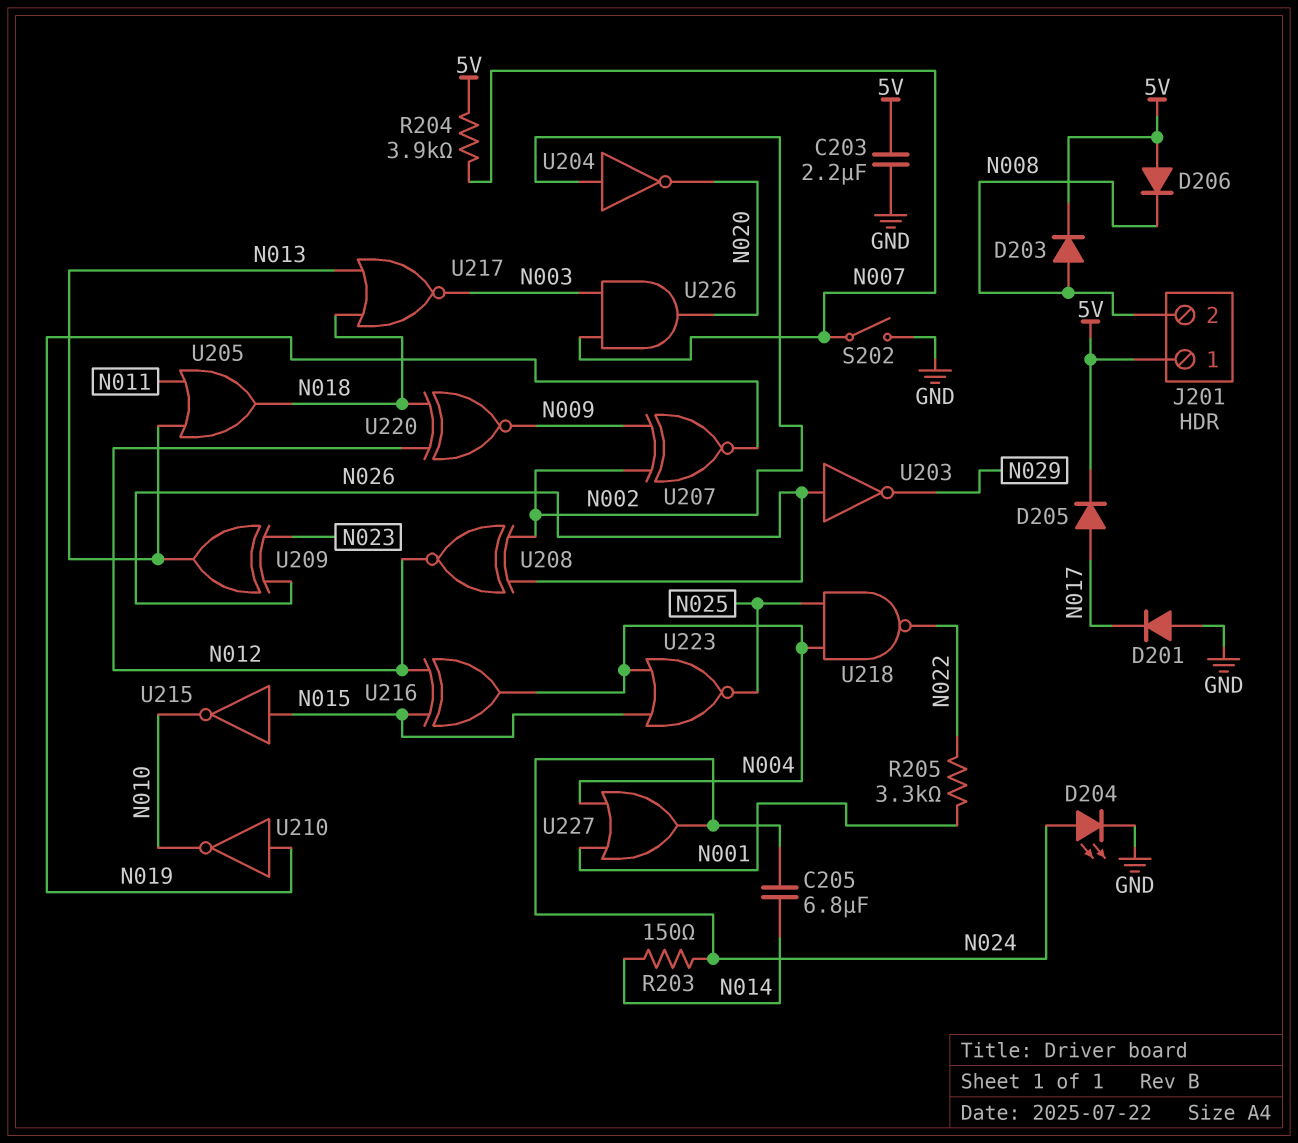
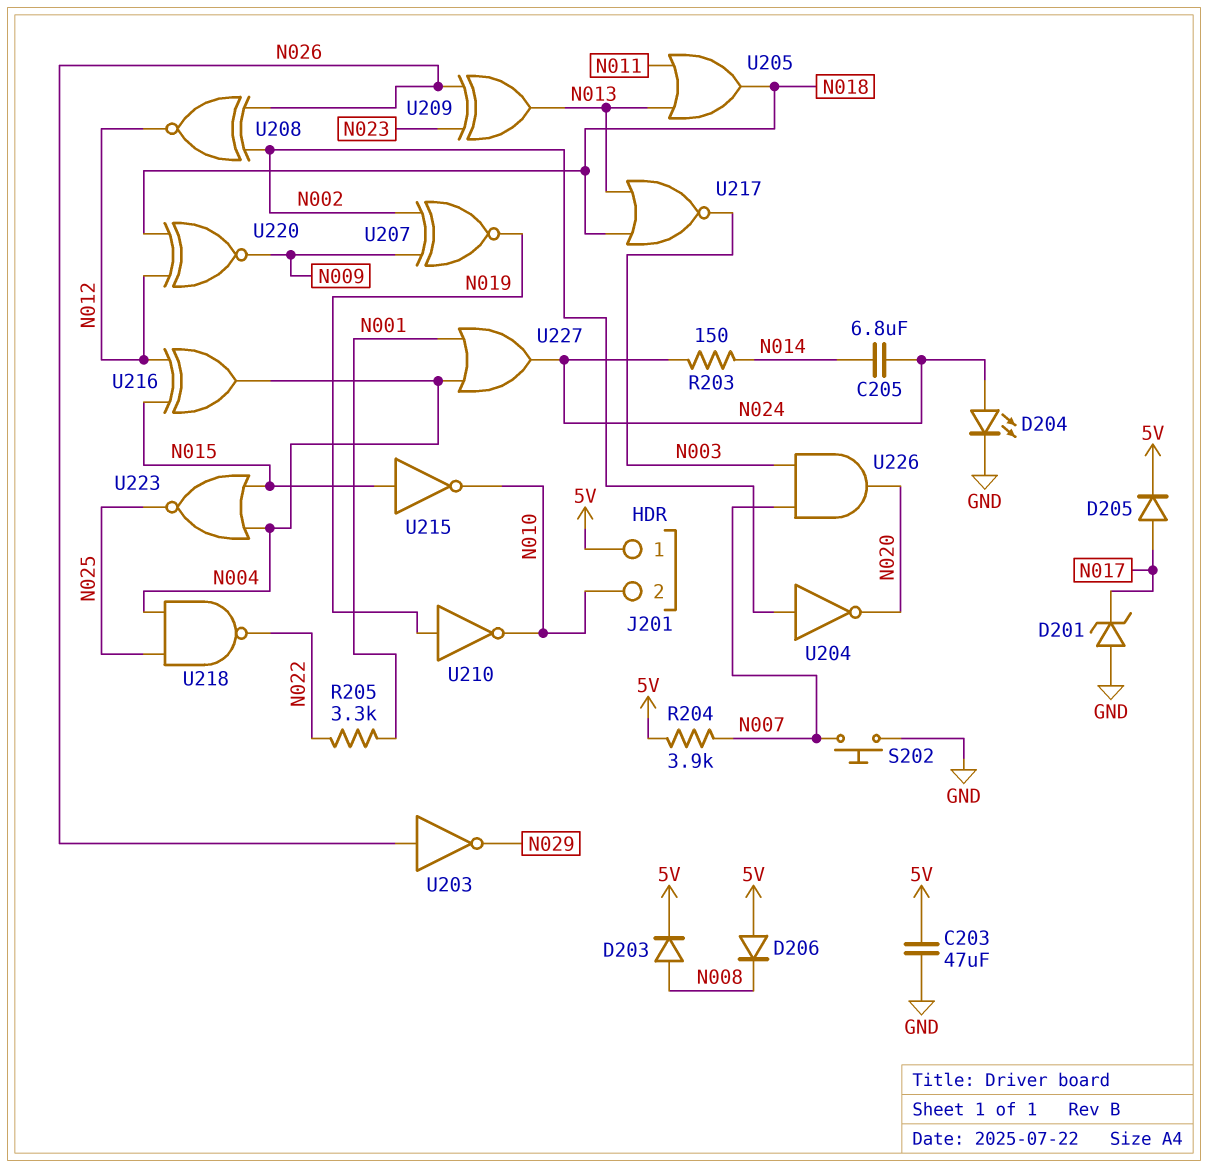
C203: 2.2uF (5V, GND) -> 47uF (5V, GND)
D201: diode (A GND, K N017) -> zener (A GND, K N017)
J201 pin 2: N008 -> N010
S202: switch (GND, N007) -> button (GND, N007)

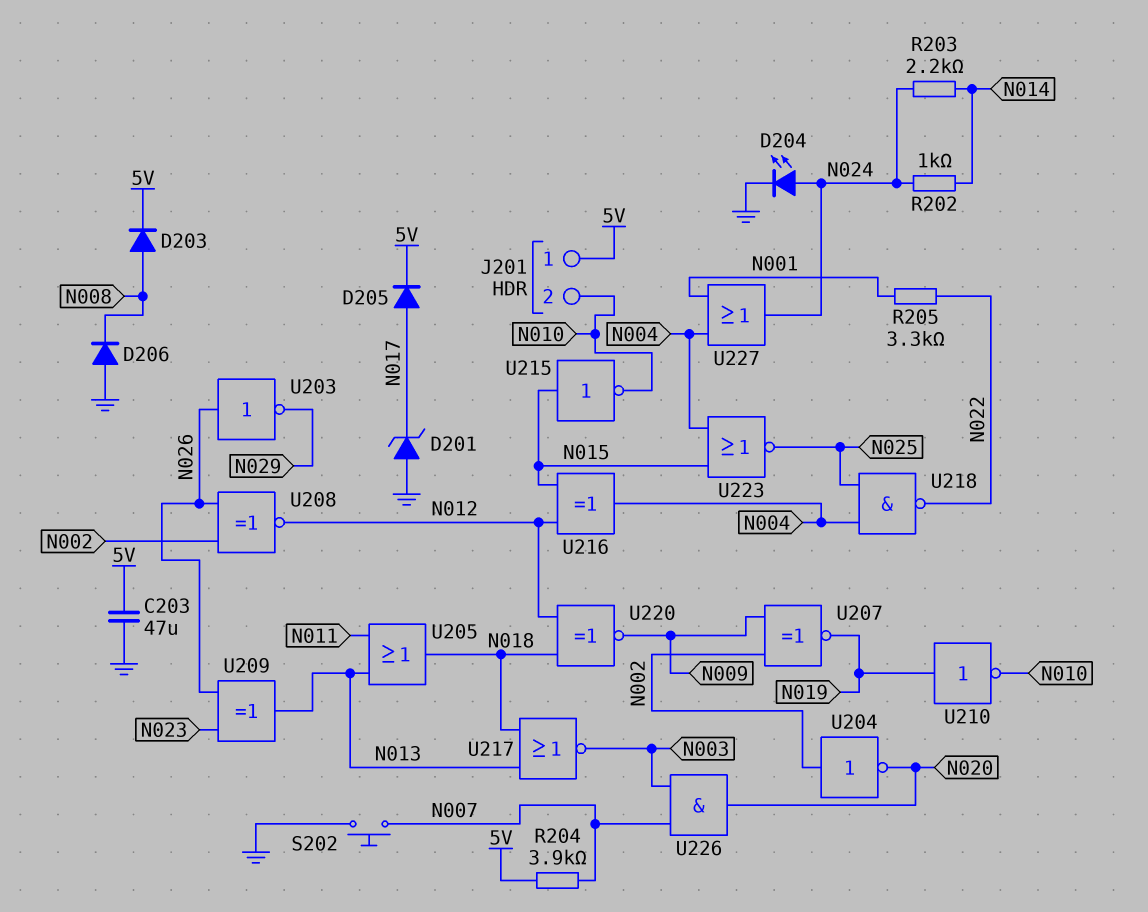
C205: 6.8uF (N014, N024) -> none
D206: diode (A 5V, K N008) -> diode (A GND, K N008)
R202: none -> 1k (N014, N024)
R203: 150 (N014, N024) -> 2.2k (N014, N024)

